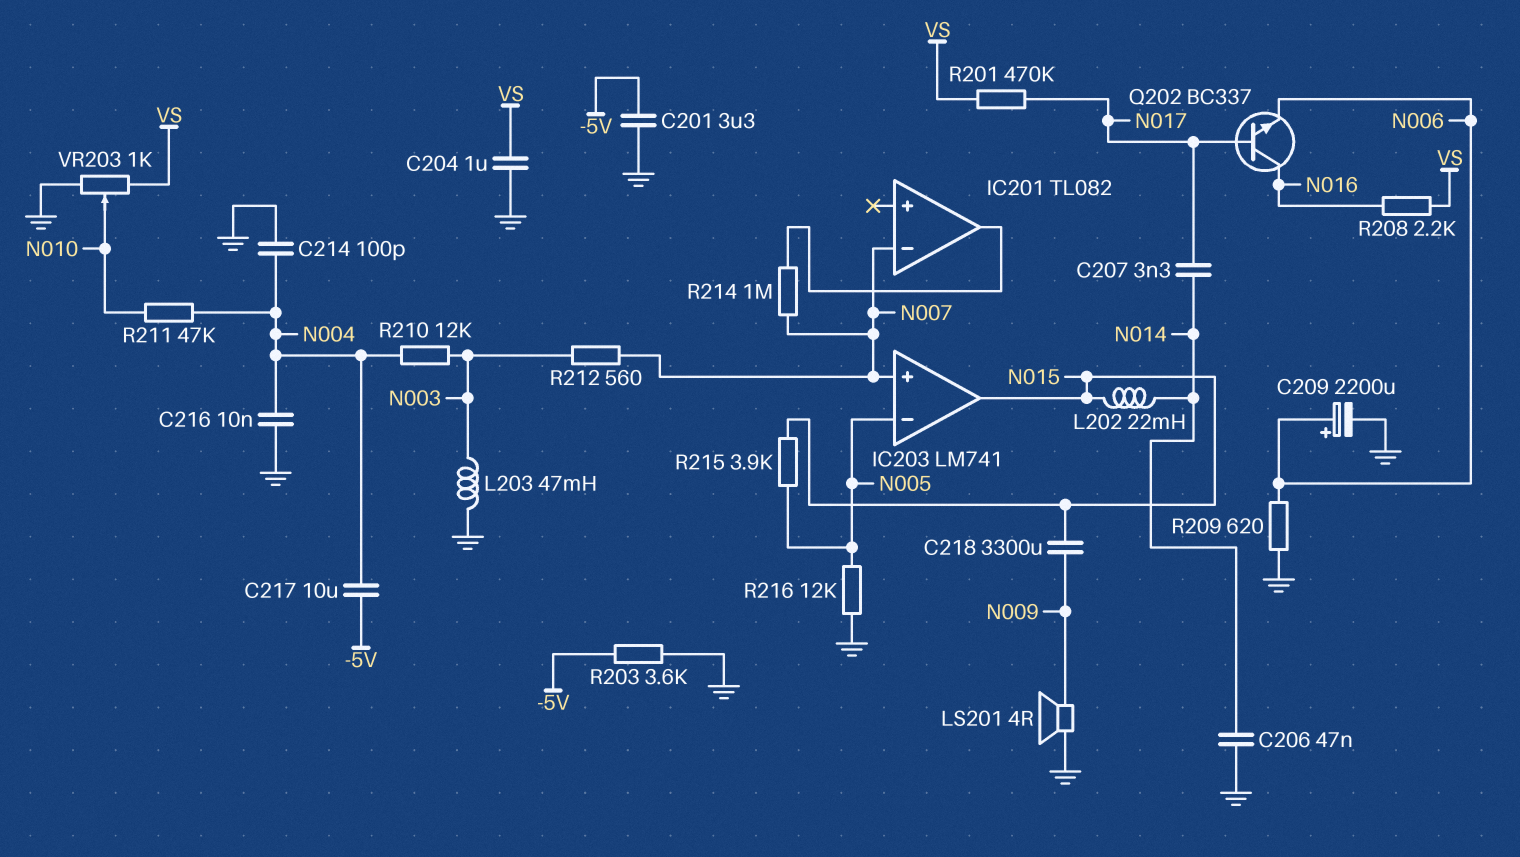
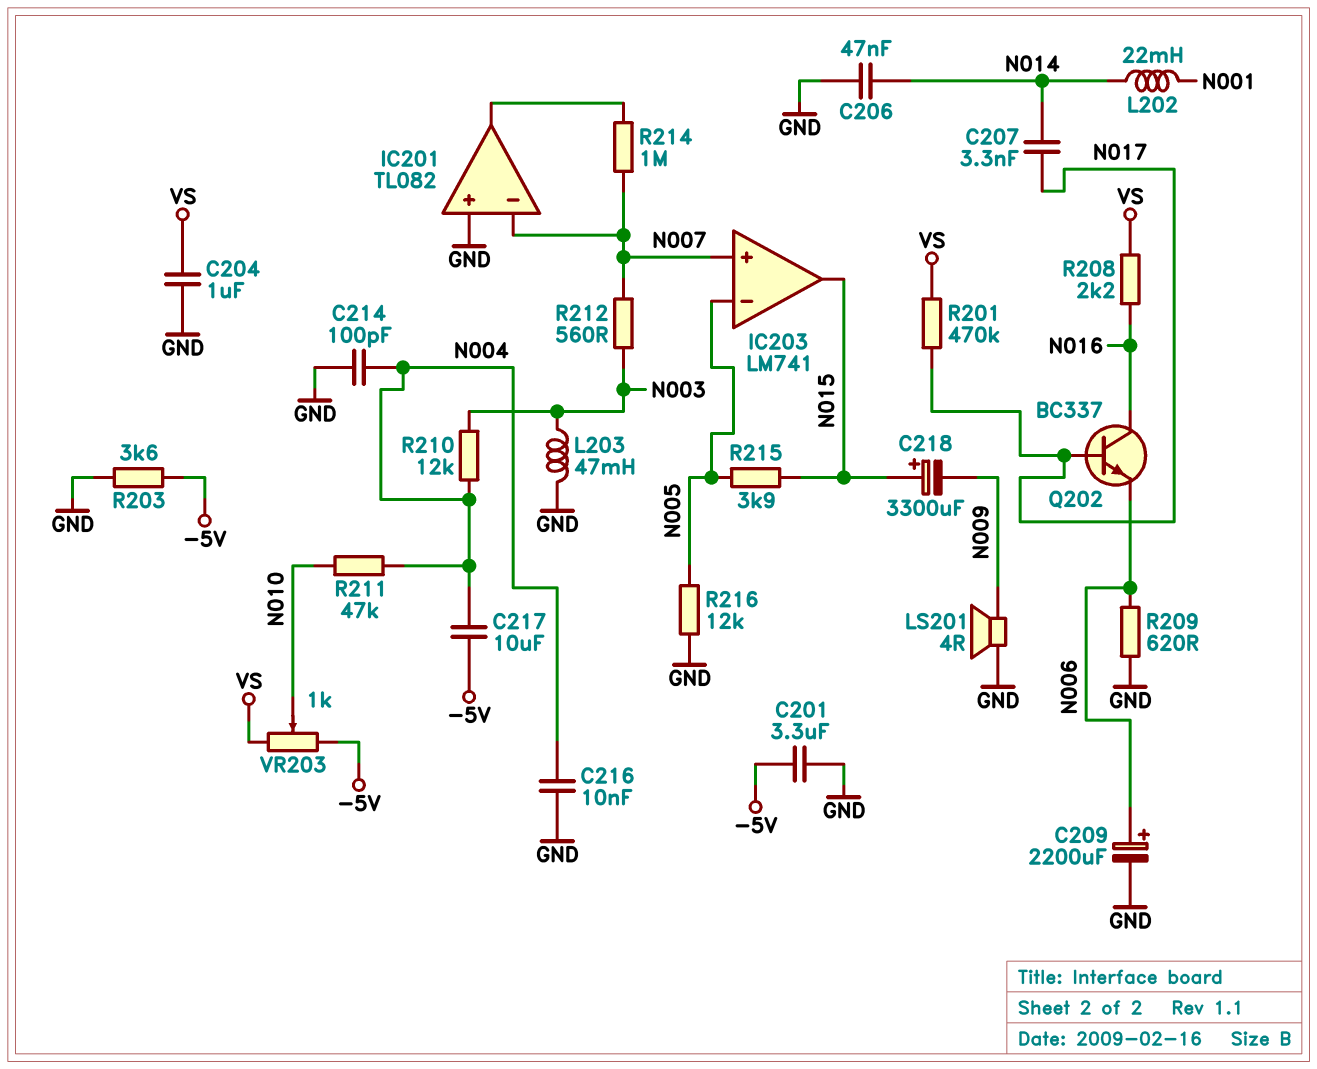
C218: 3300uF (N009, N015) -> 3300uF (plus N015, minus N009)
IC201 pin in+: none -> GND
L202: 22mH (N014, N015) -> 22mH (N001, N014)
VR203: 1k (GND, VS, wiper N010) -> 1k (-5V, VS, wiper N010)

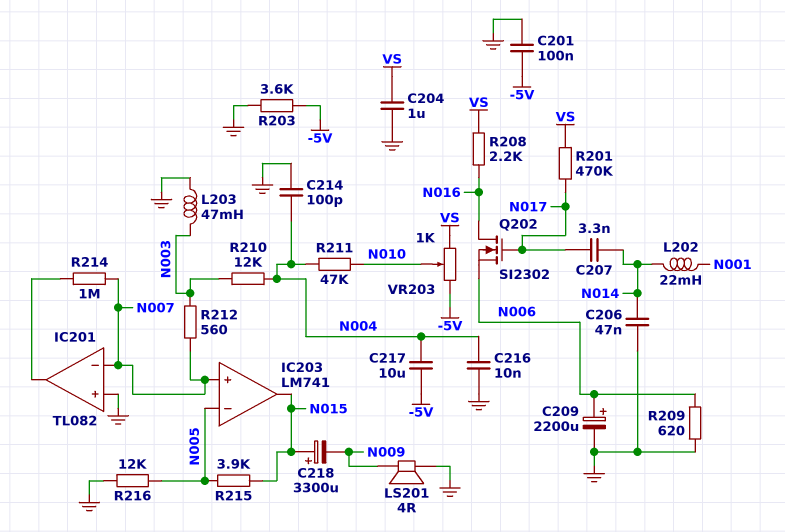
C201: 3.3uF (-5V, GND) -> 100nF (-5V, GND)
Q202: NPN BC337 (B N017, C N016, E N006) -> NMOS SI2302 (G N017, D N016, S N006)

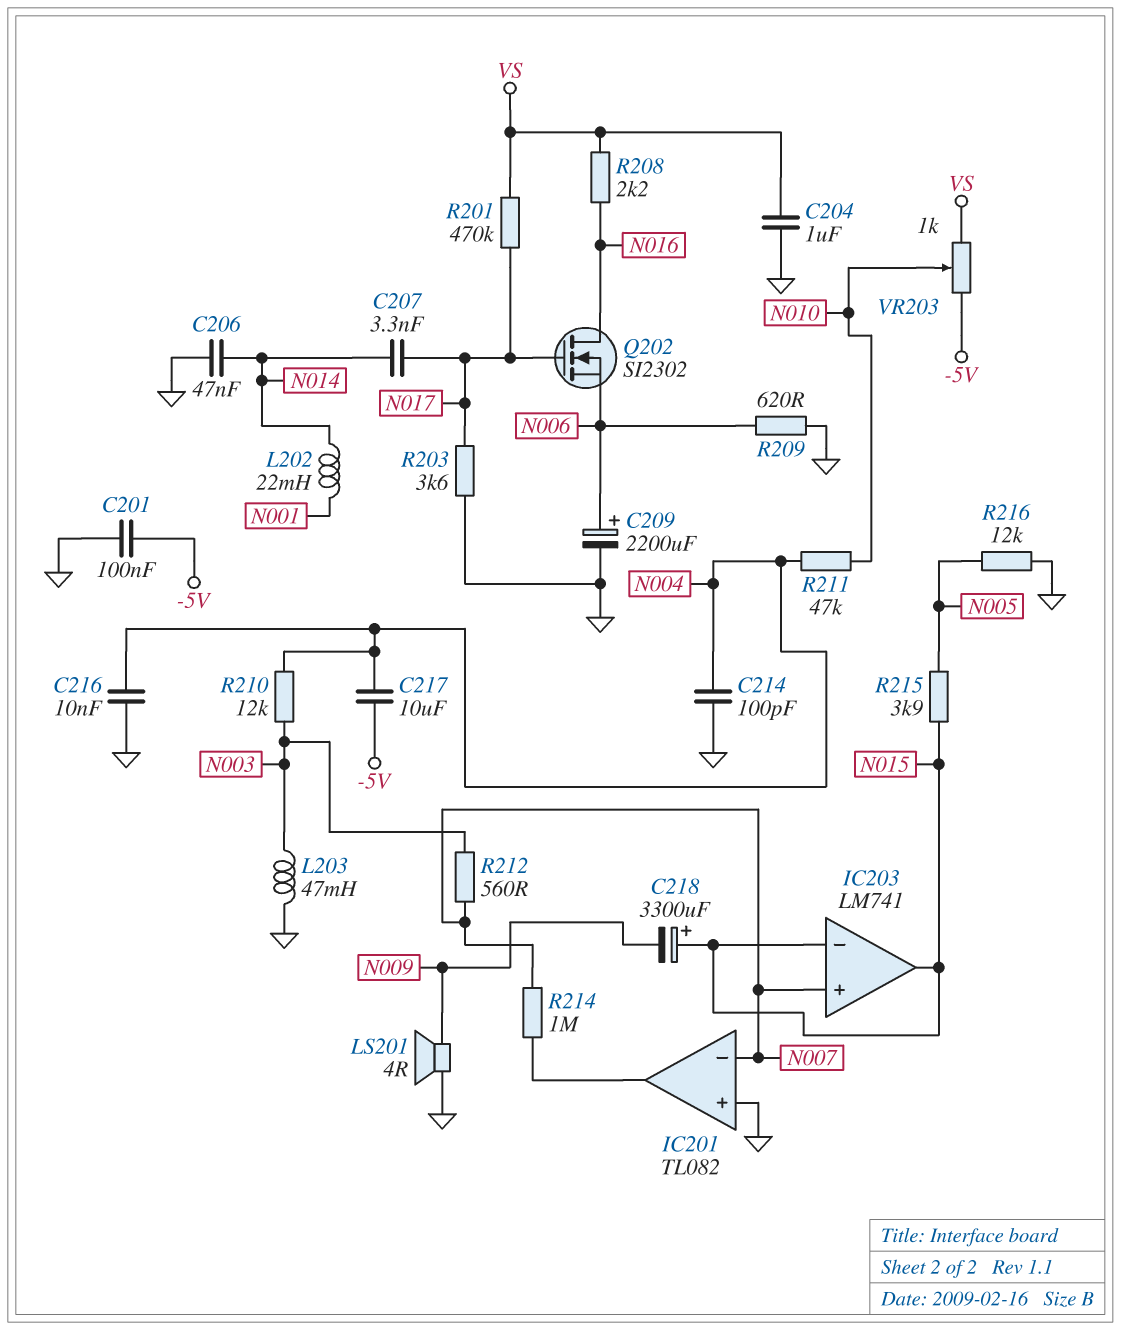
IC203 pin in-: N005 -> N015
R203: 3.6k (-5V, GND) -> 3.6k (GND, N017)

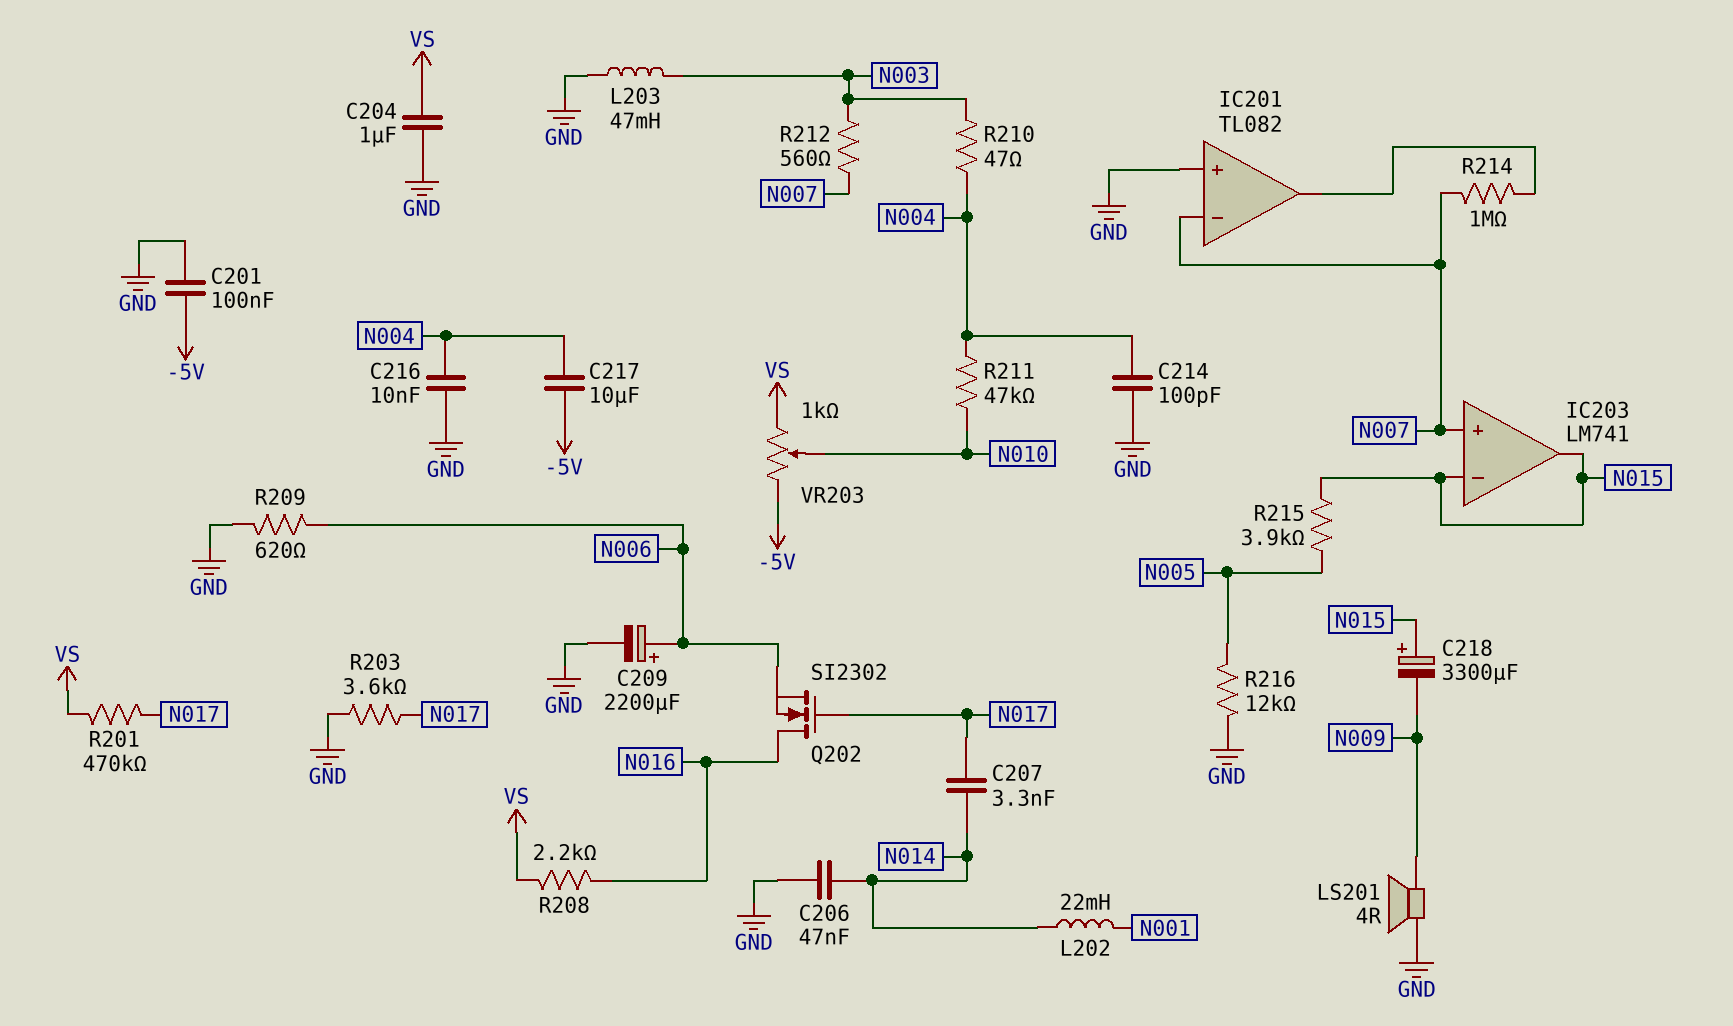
R210: 12k (N003, N004) -> 47 (N003, N004)

